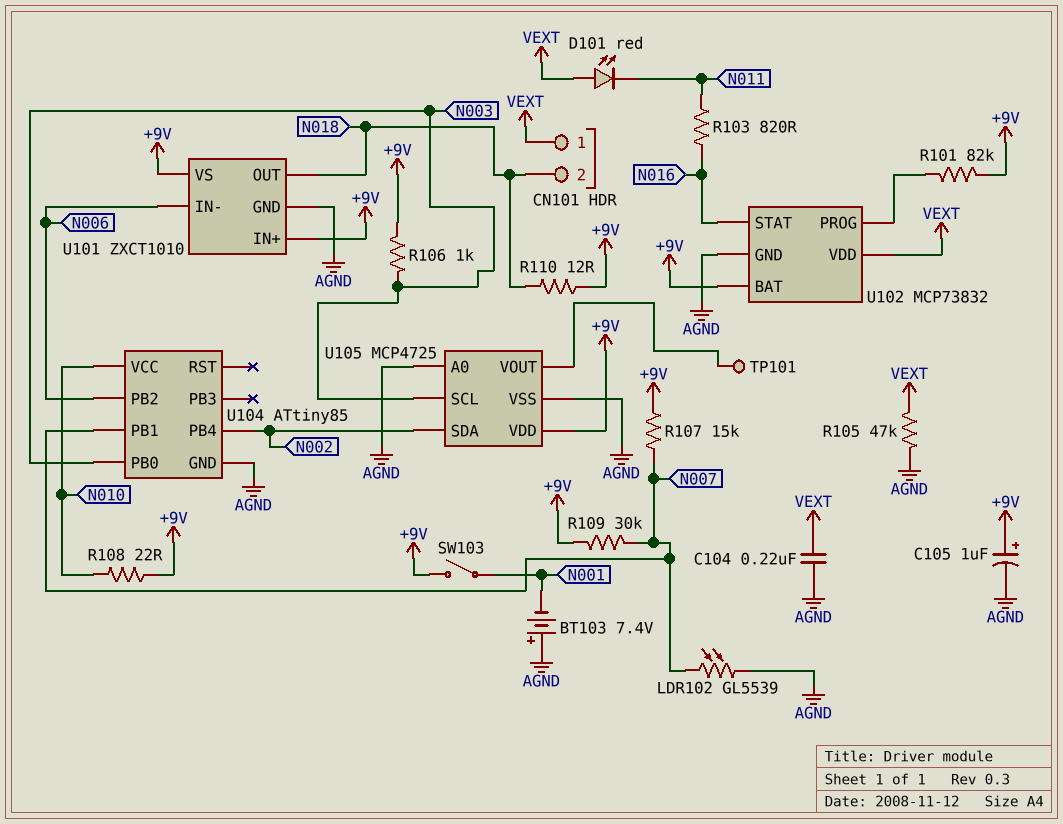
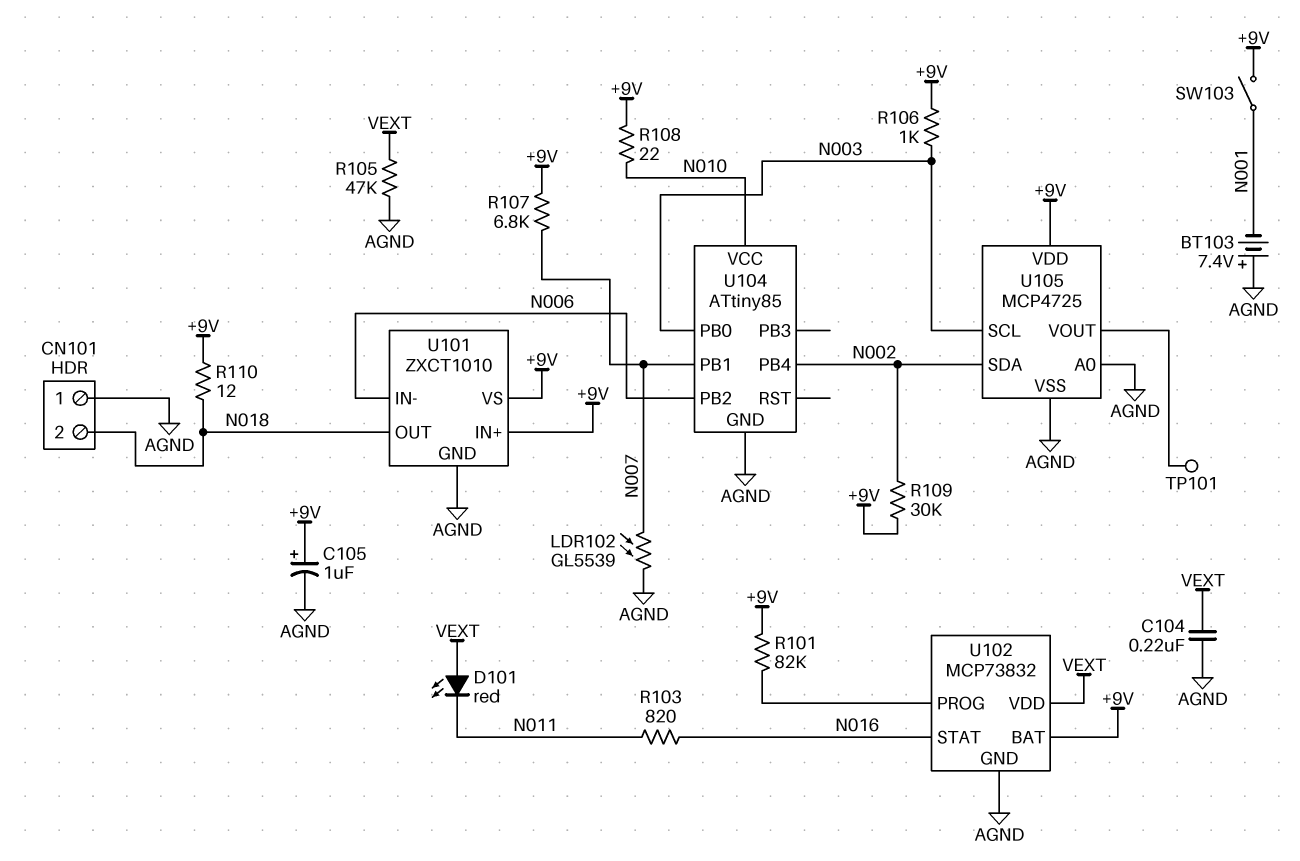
CN101 pin 1: VEXT -> AGND
R107: 15k (+9V, N007) -> 6.8k (+9V, N007)
R109: 30k (+9V, N007) -> 30k (+9V, N002)

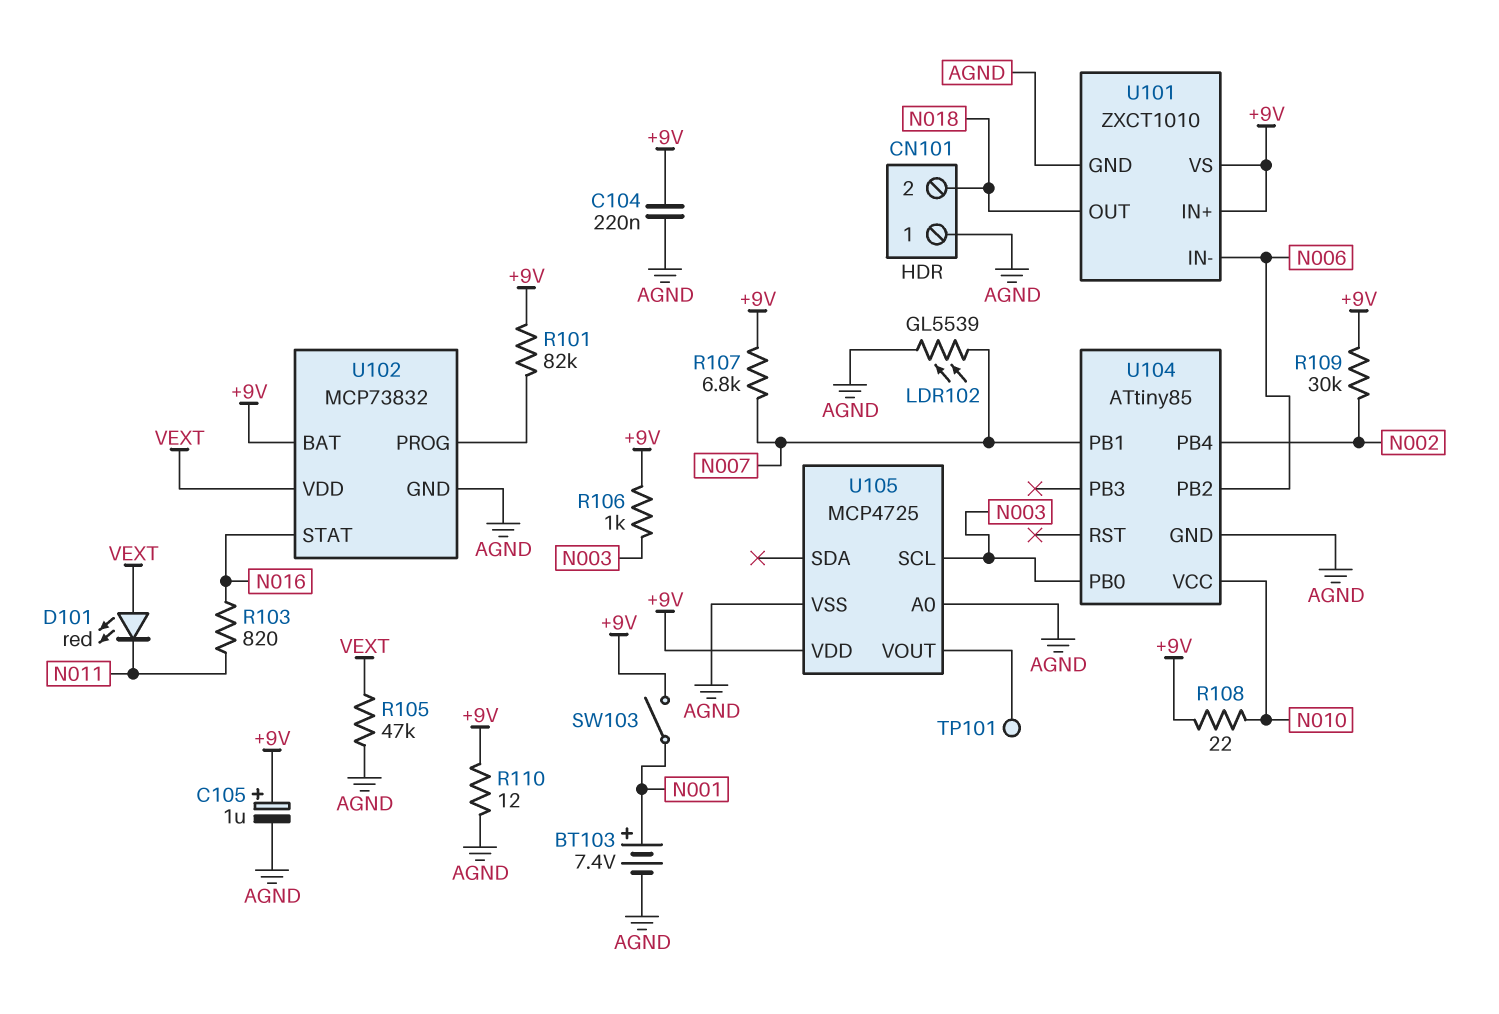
BT103: 7.4V (plus AGND, minus N001) -> 7.4V (plus N001, minus AGND)
C104: 220nF (AGND, VEXT) -> 220nF (+9V, AGND)
R110: 12 (+9V, N018) -> 12 (+9V, AGND)
U105 pin SDA: N002 -> none

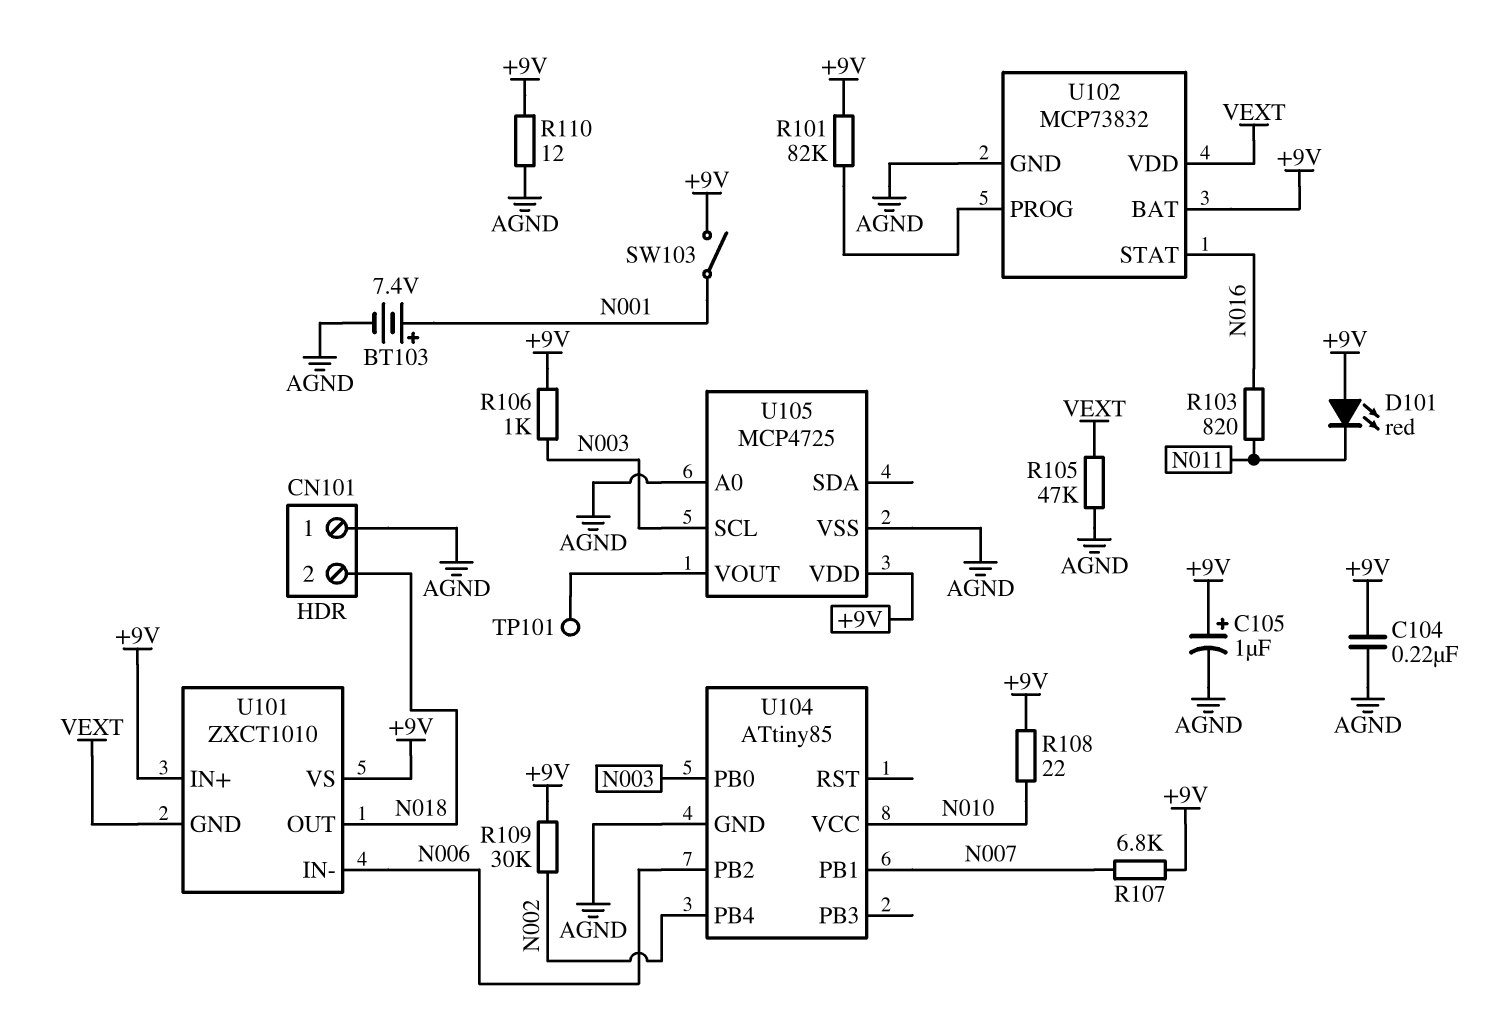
D101: LED red (A VEXT, K N011) -> LED red (A +9V, K N011)
LDR102: GL5539 (AGND, N007) -> none
U101 pin GND: AGND -> VEXT

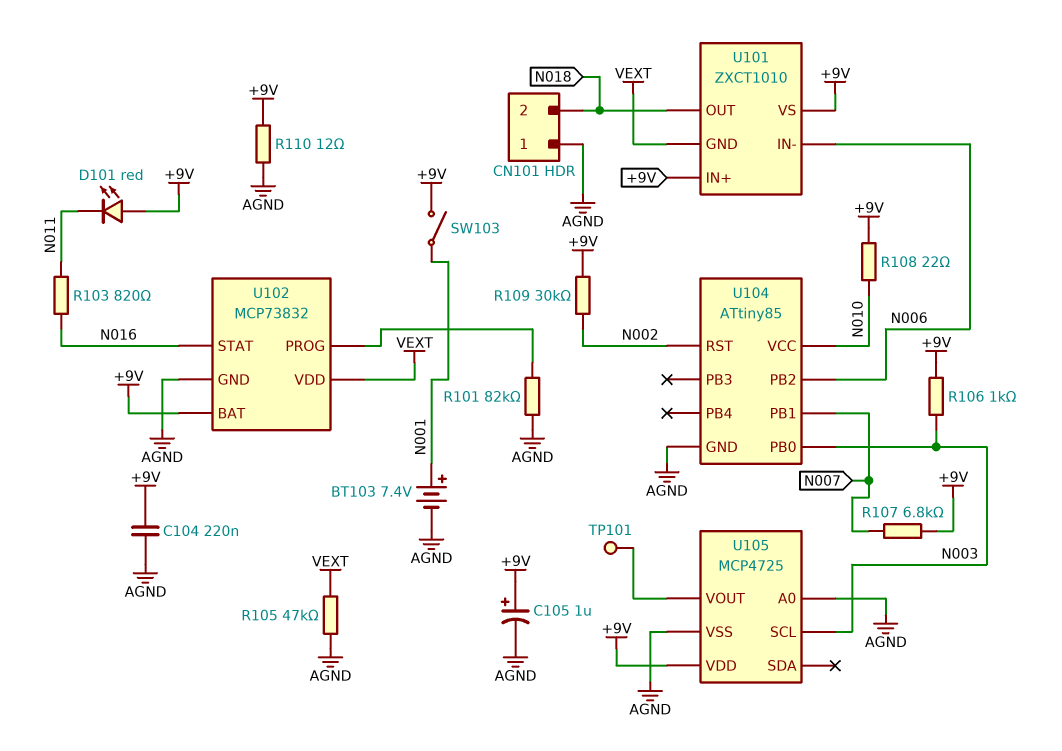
R101: 82k (+9V, U102/PROG) -> 82k (AGND, U102/PROG)
U104 pin PB4: N002 -> none
U104 pin RST: none -> N002

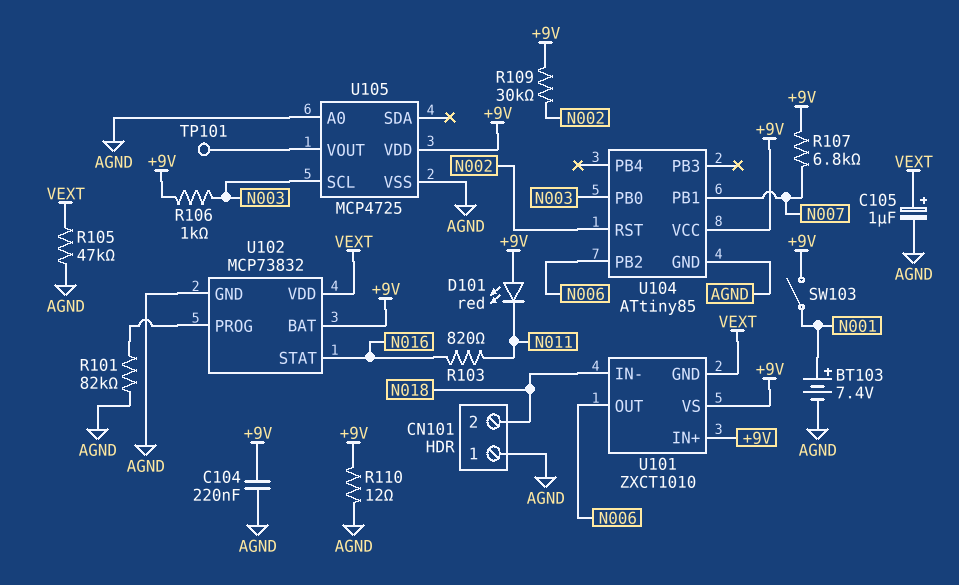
C105: 1uF (plus +9V, minus AGND) -> 1uF (plus VEXT, minus AGND)
R108: 22 (+9V, N010) -> none
U101 pin IN-: N006 -> N018
U101 pin OUT: N018 -> N006
U104 pin VCC: N010 -> +9V

